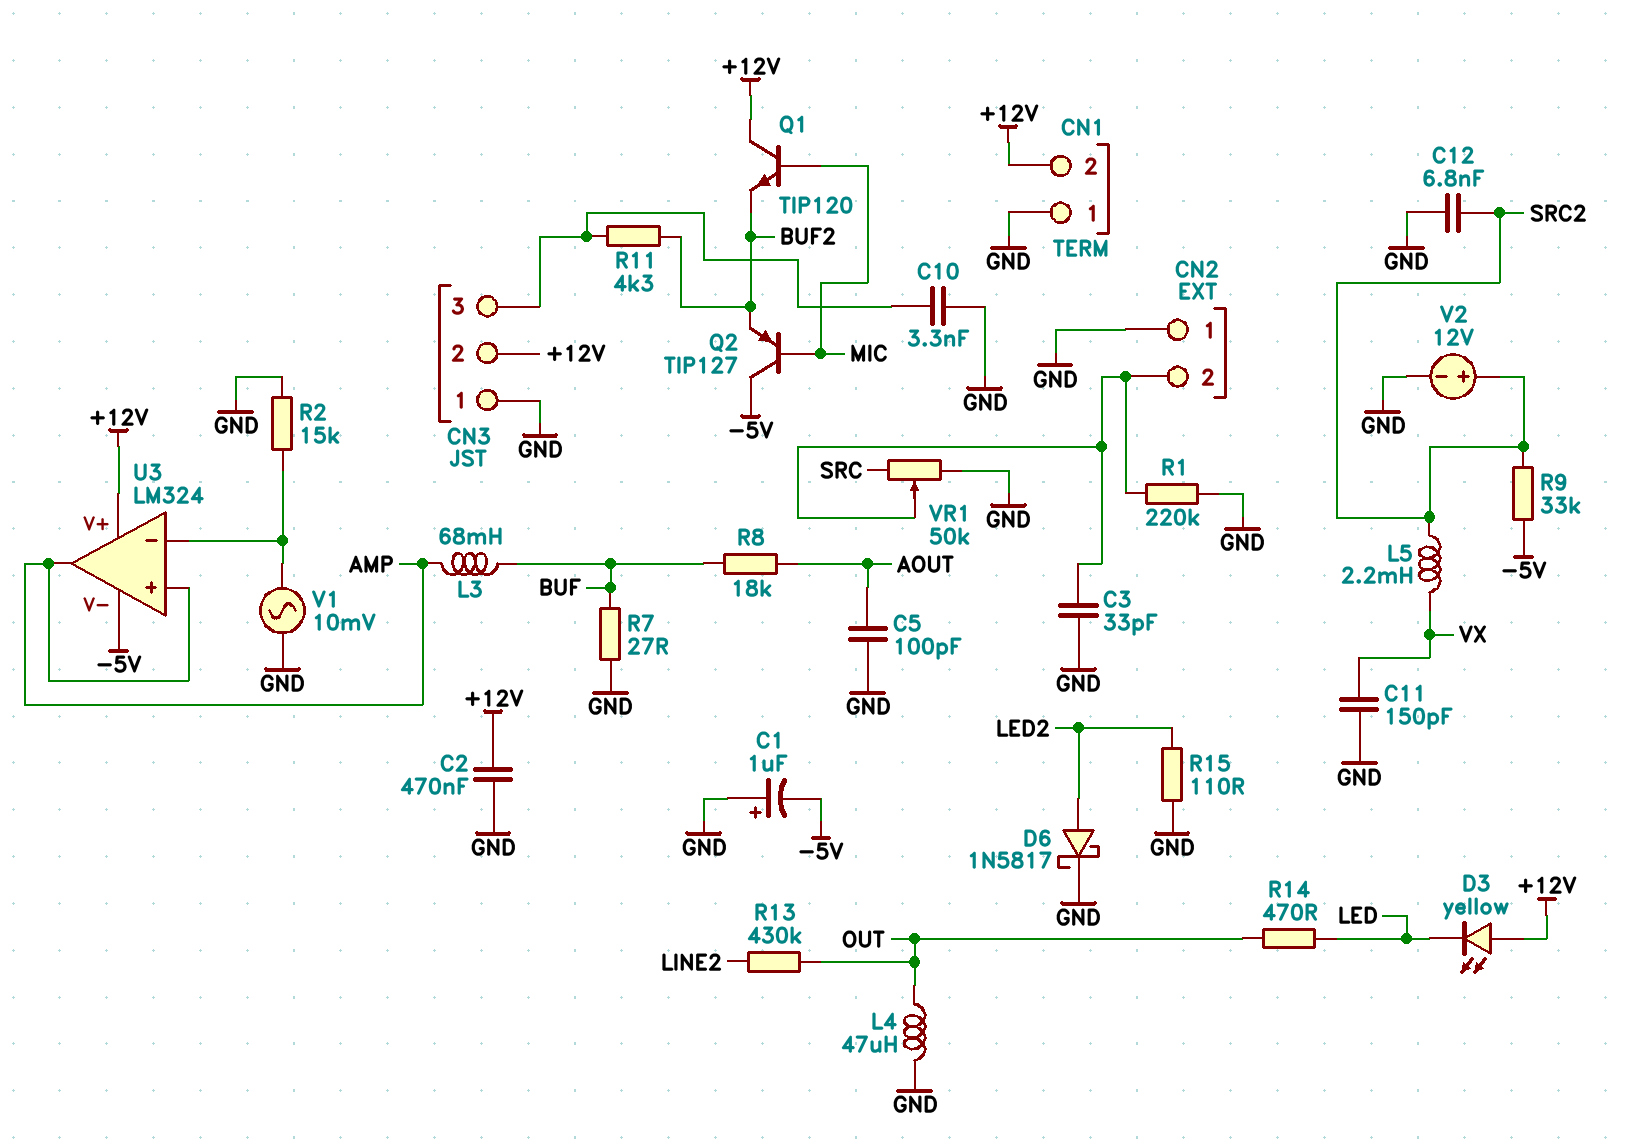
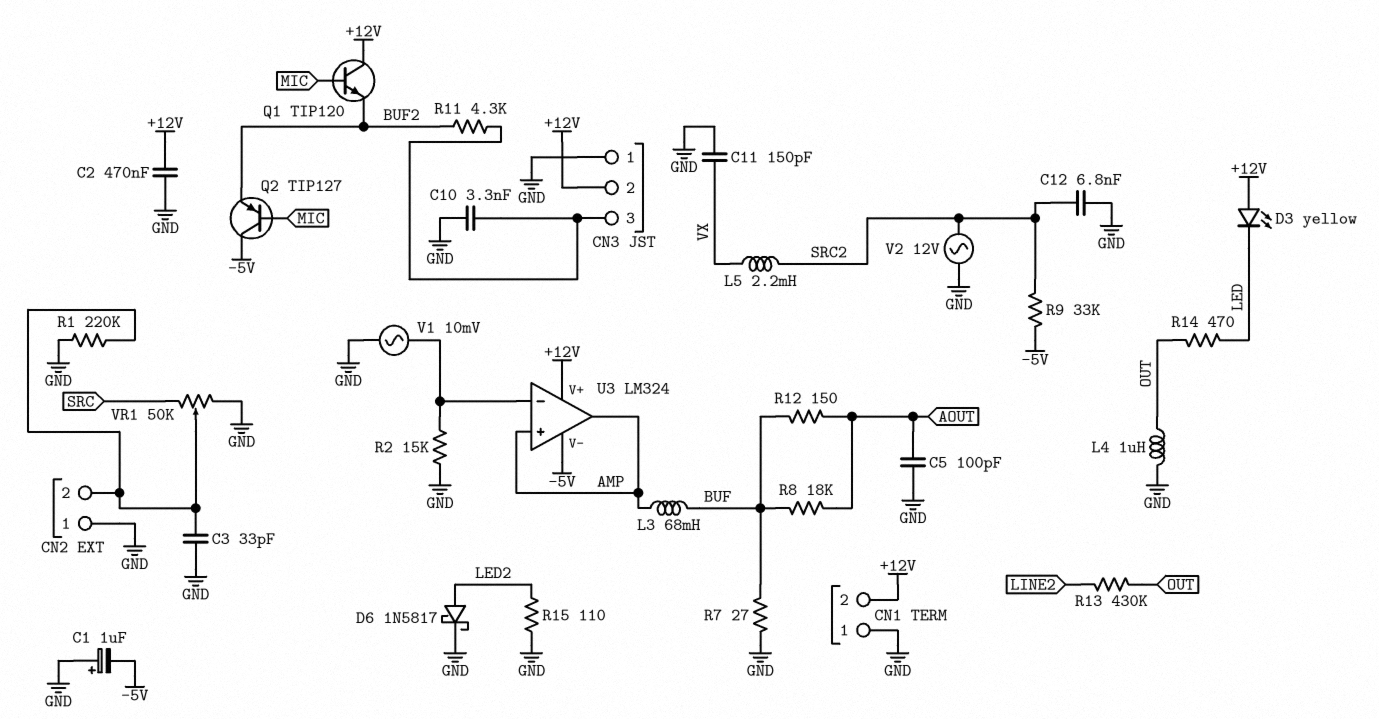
L4: 47uH (GND, OUT) -> 1uH (GND, OUT)
R12: none -> 150 (AOUT, BUF)
V2: 12V (plus SRC2, minus GND) -> AC 12V (GND, SRC2)

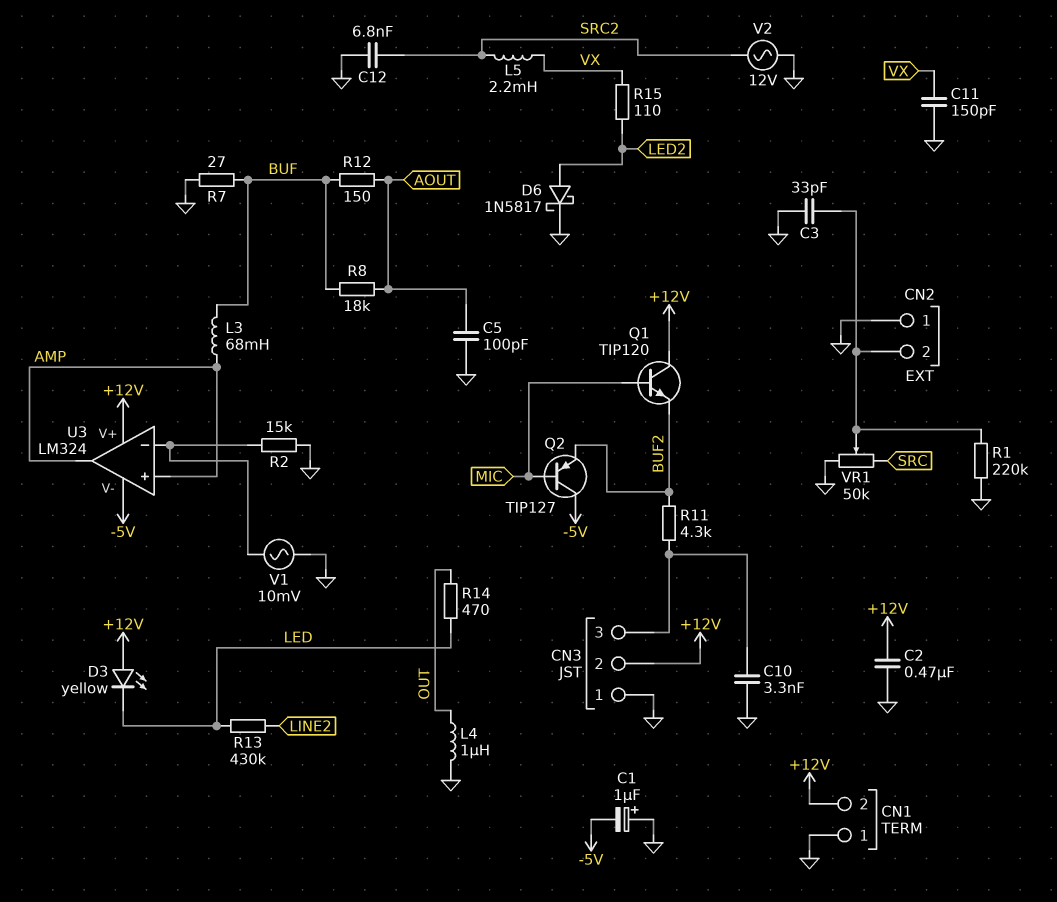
R9: 33k (-5V, SRC2) -> none
R13: 430k (LINE2, OUT) -> 430k (LED, LINE2)
R15: 110 (GND, LED2) -> 110 (LED2, VX)

